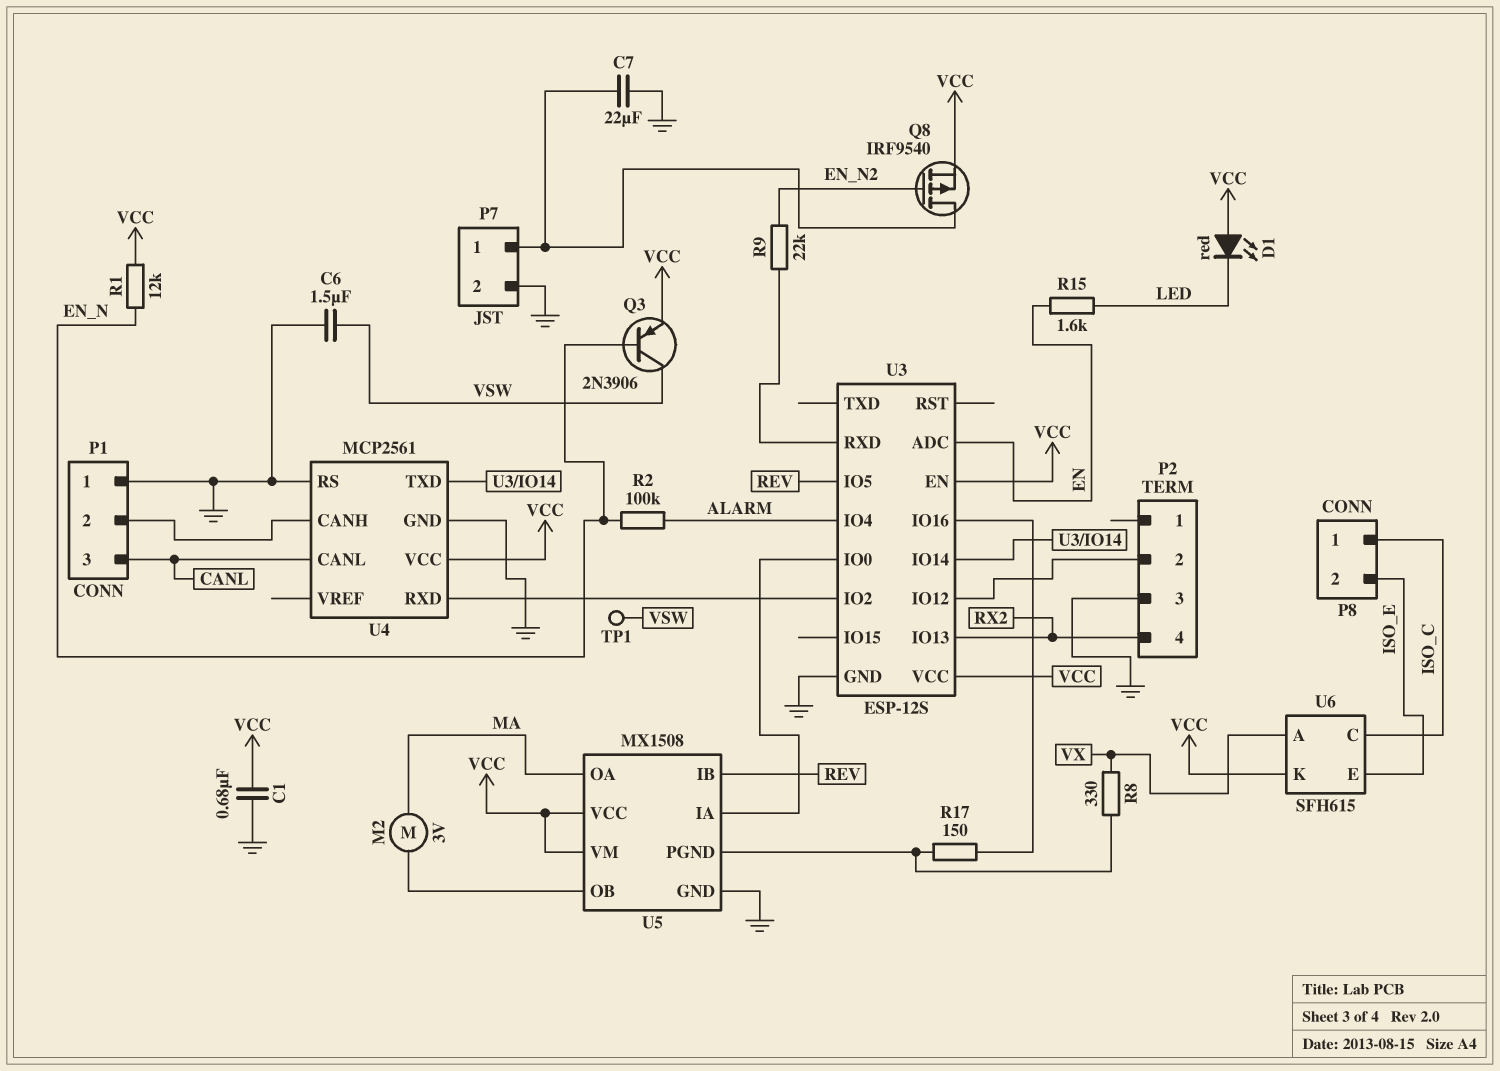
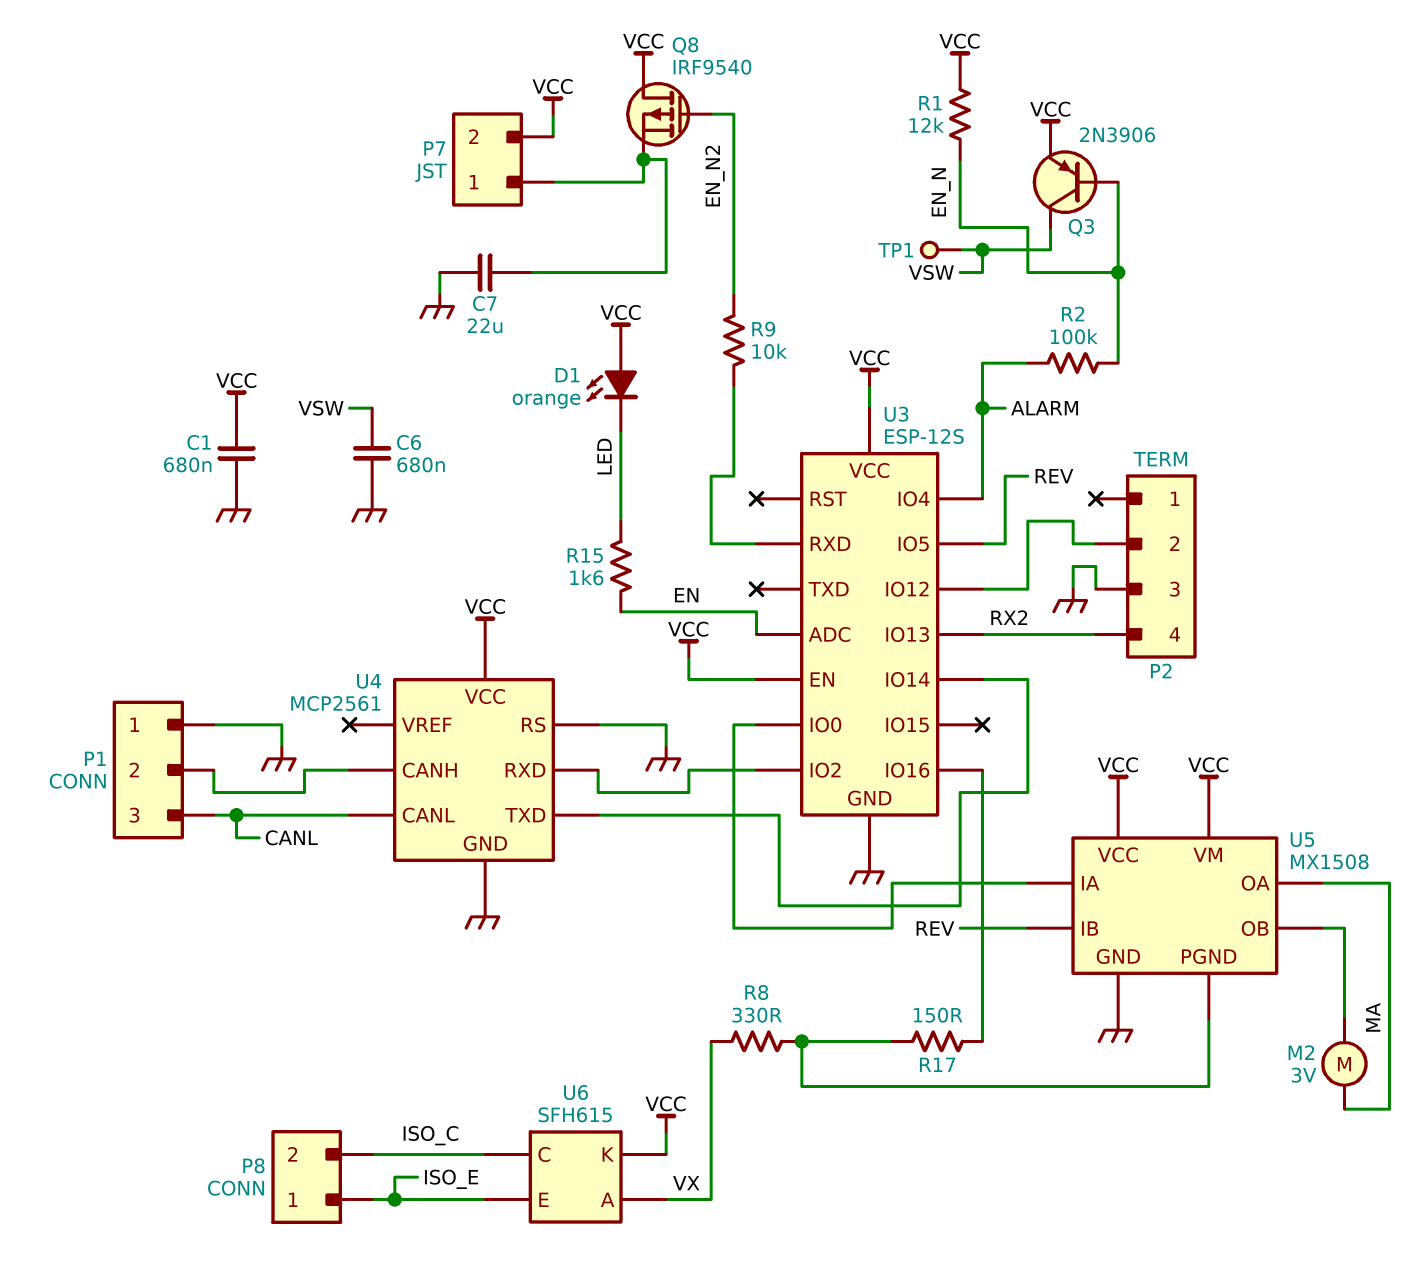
C6: 1.5uF (GND, VSW) -> 680nF (GND, VSW)
D1: LED red (A VCC, K LED) -> LED orange (A VCC, K LED)
P7 pin 2: GND -> VCC
P8 pin 1: ISO_C -> ISO_E
P8 pin 2: ISO_E -> ISO_C
Q8: PMOS IRF9540 (G EN_N2, D P7/1, S VCC) -> PMOS IRF9540 (G EN_N2, D VCC, S P7/1)
R9: 22k (EN_N2, U3/RXD) -> 10k (EN_N2, U3/RXD)

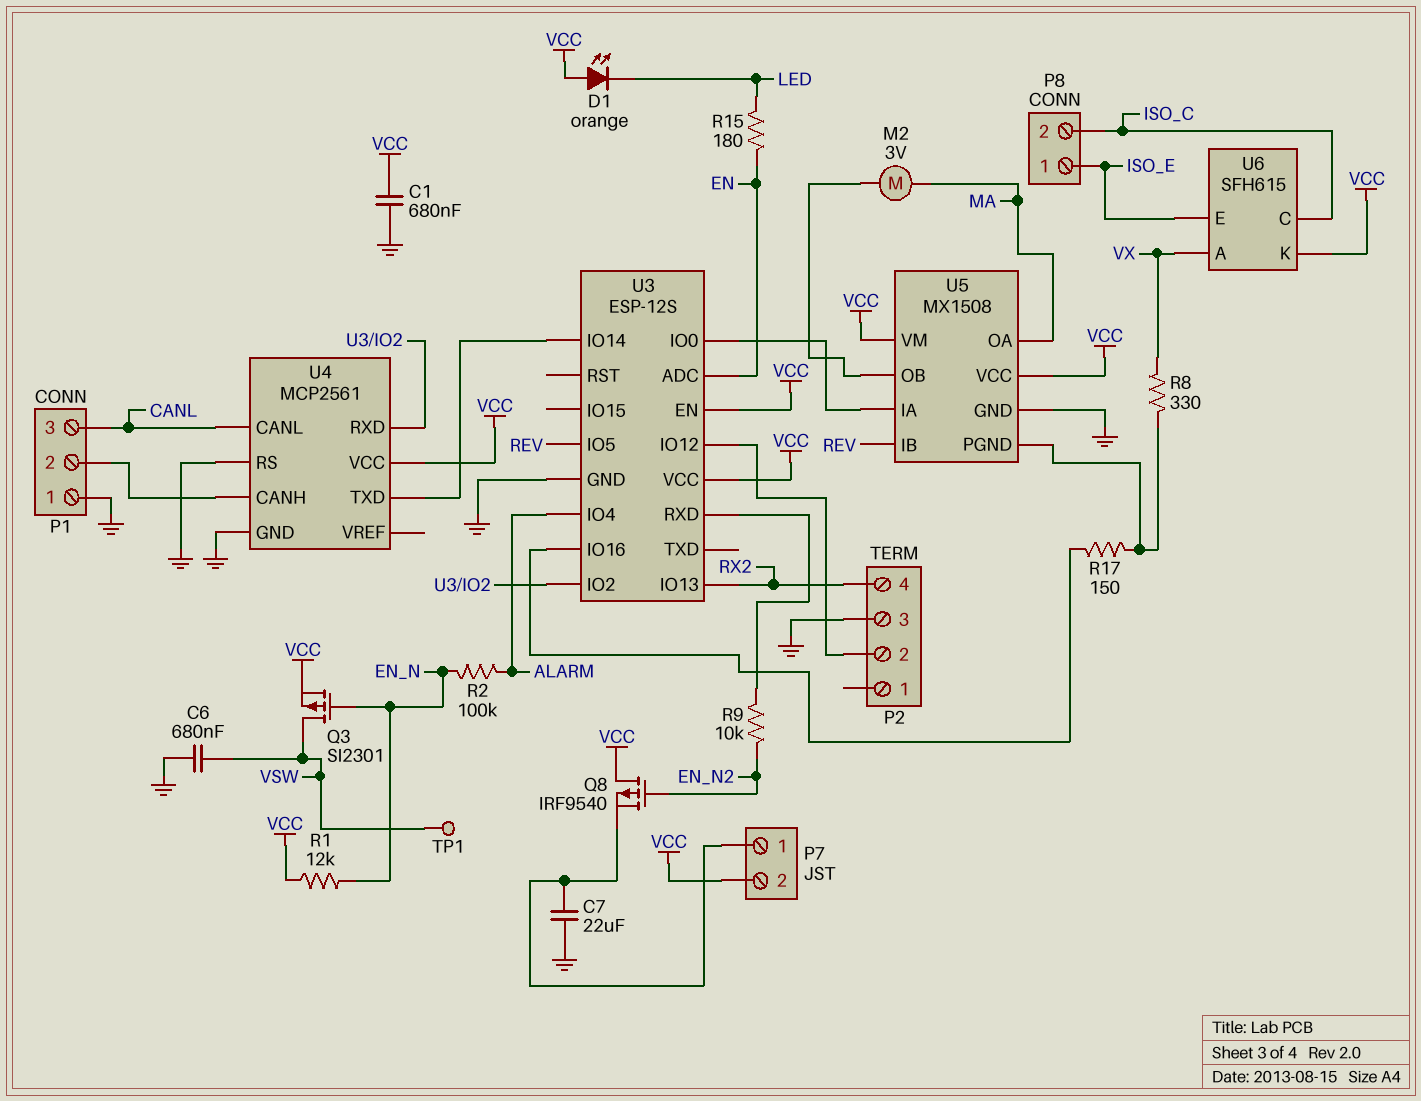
Q3: PNP 2N3906 (B EN_N, C VSW, E VCC) -> PMOS SI2301 (G EN_N, D VSW, S VCC)
R15: 1.6k (EN, LED) -> 180 (EN, LED)

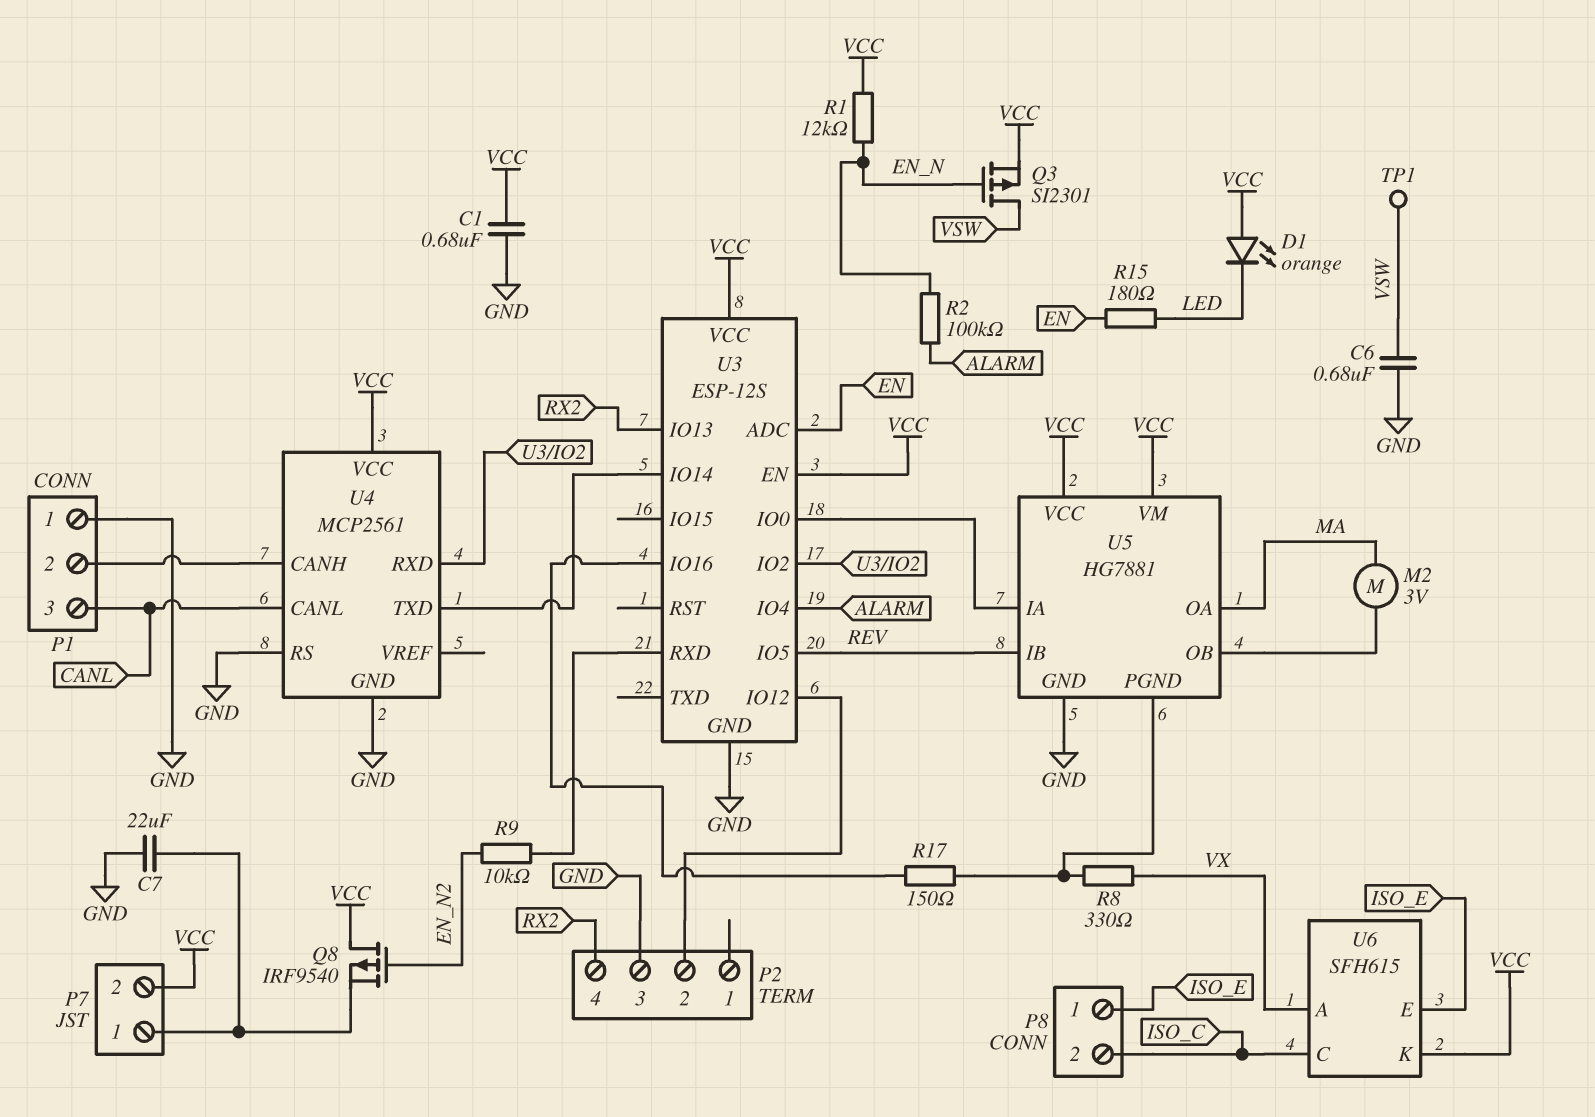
U5: MX1508 -> HG7881

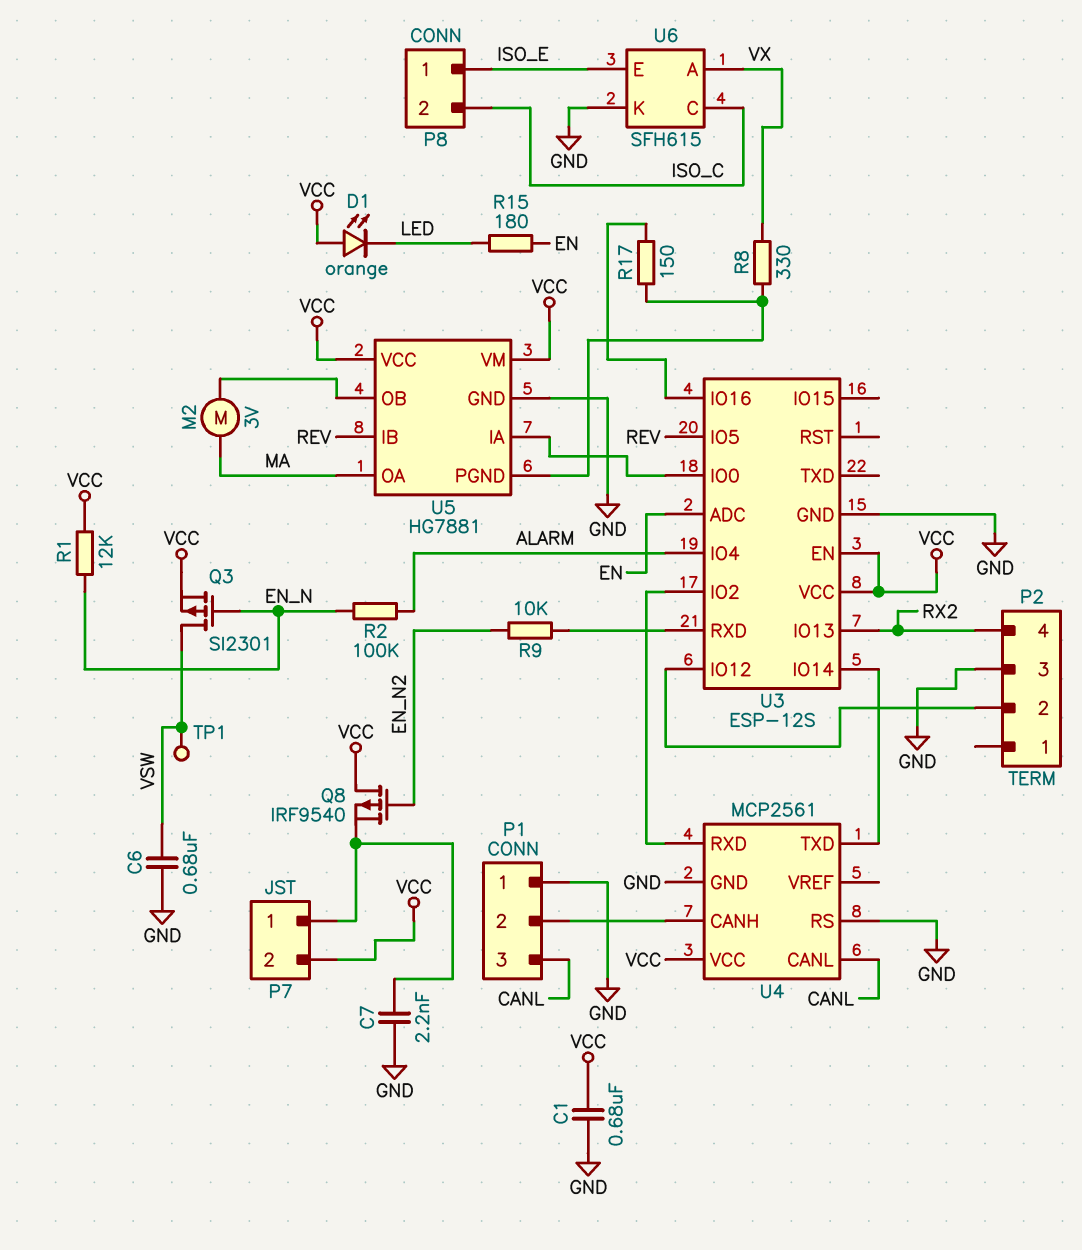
C7: 22uF (GND, P7/1) -> 2.2nF (GND, P7/1)
U6 pin K: VCC -> GND

